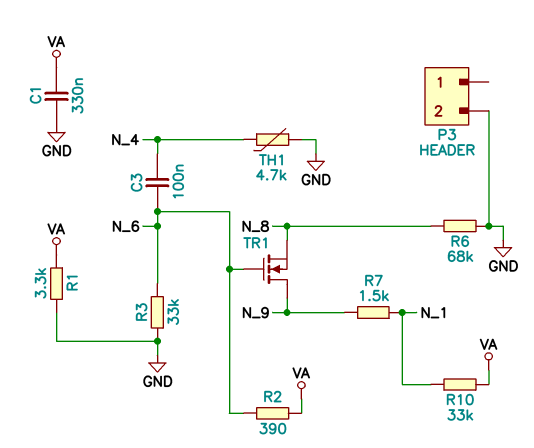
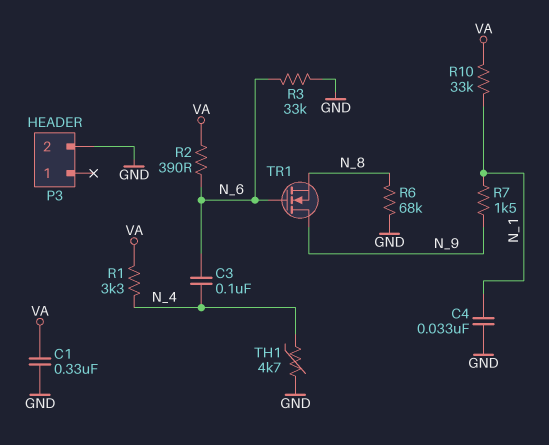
C4: none -> 33nF (GND, N_1)
R1: 3.3k (GND, VA) -> 3.3k (N_4, VA)

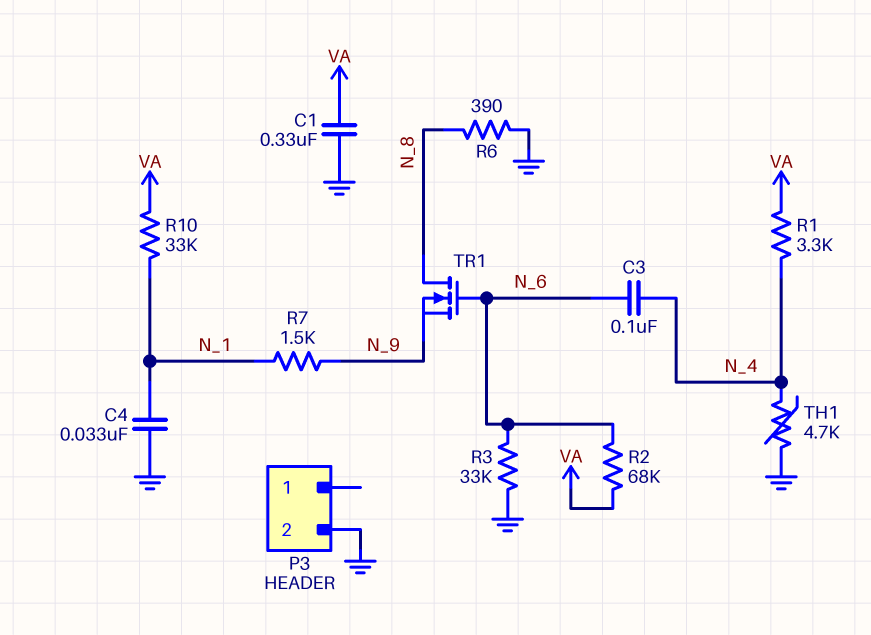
R2: 390 (N_6, VA) -> 68k (N_6, VA)
R6: 68k (GND, N_8) -> 390 (GND, N_8)
TR1: NMOS (G N_6, D N_9, S N_8) -> NMOS (G N_6, D N_8, S N_9)

